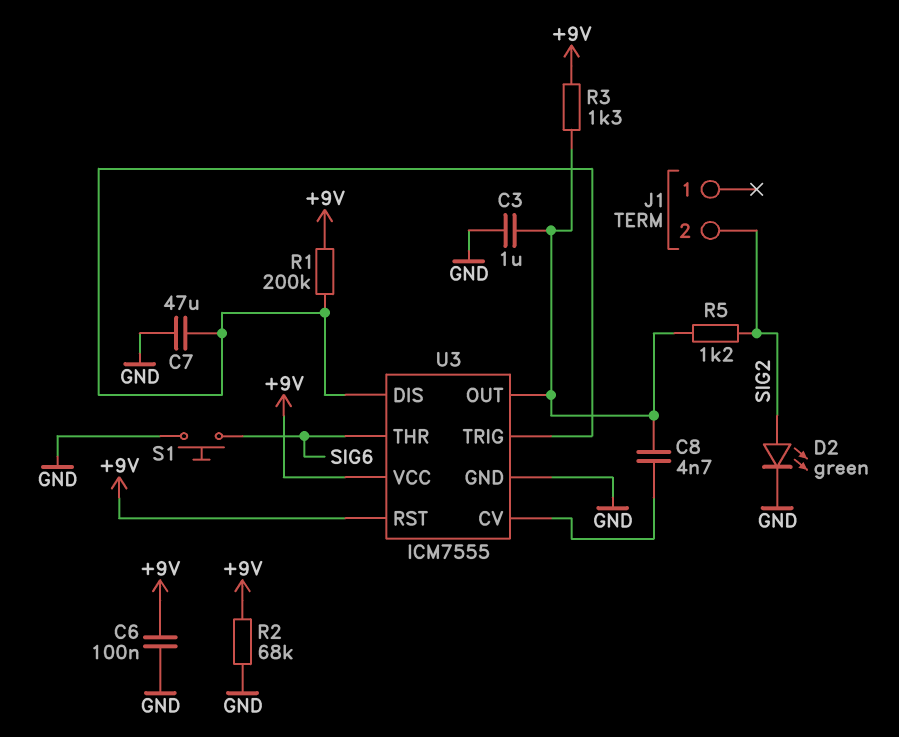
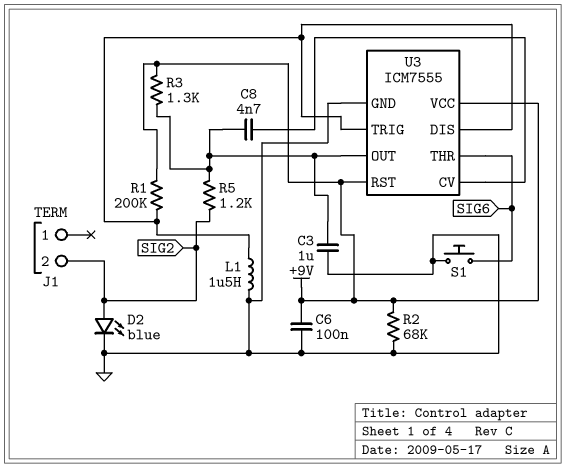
C7: 47uF (GND, U3/DIS) -> none
D2: LED green (A SIG2, K GND) -> LED blue (A SIG2, K GND)
L1: none -> 1.5uH (GND, U3/DIS)

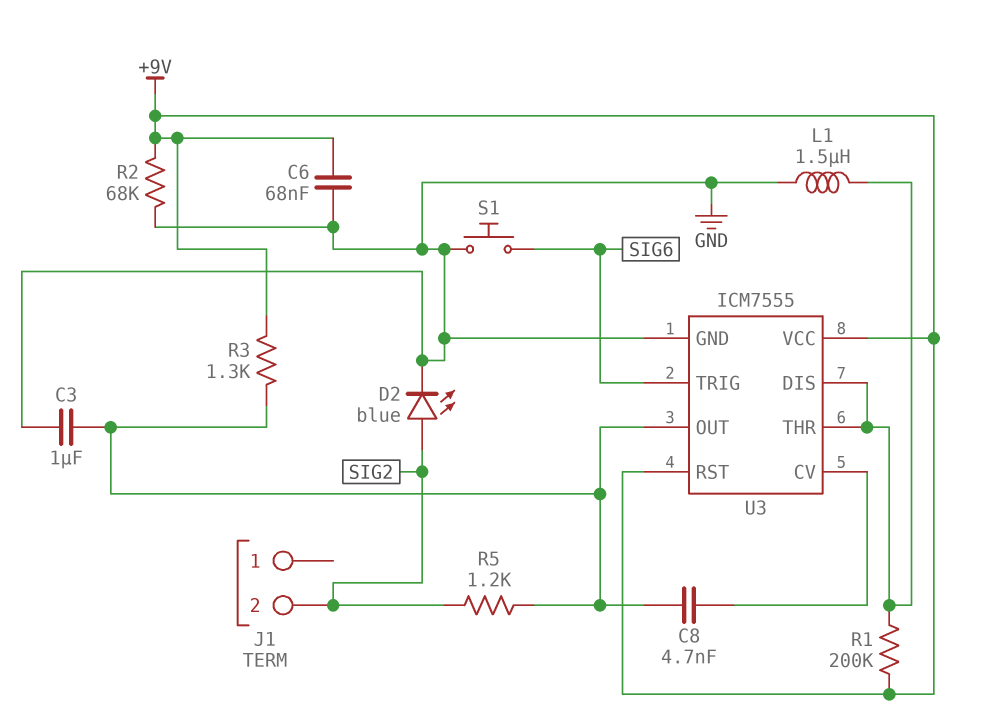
C6: 100nF (+9V, GND) -> 68nF (+9V, GND)
U3 pin THR: SIG6 -> U3/DIS
U3 pin TRIG: U3/DIS -> SIG6

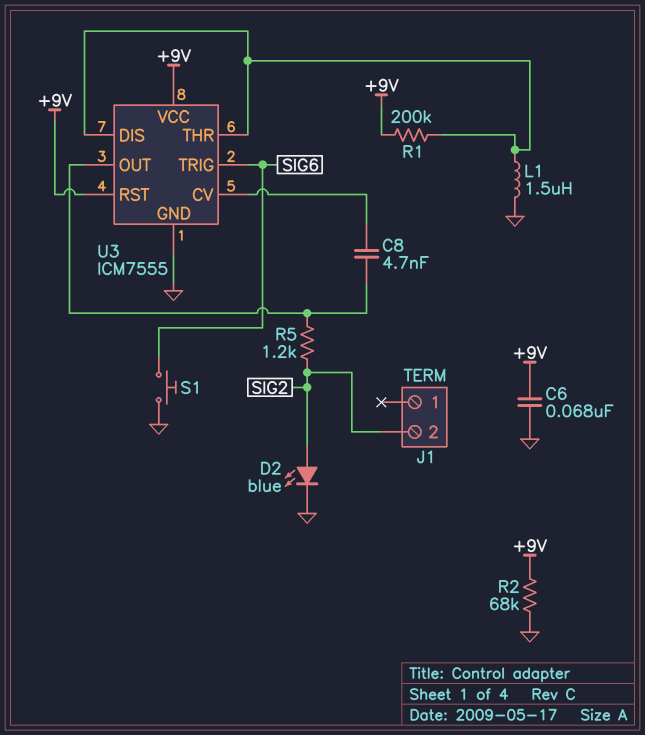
C3: 1uF (GND, U3/OUT) -> none
R3: 1.3k (+9V, U3/OUT) -> none

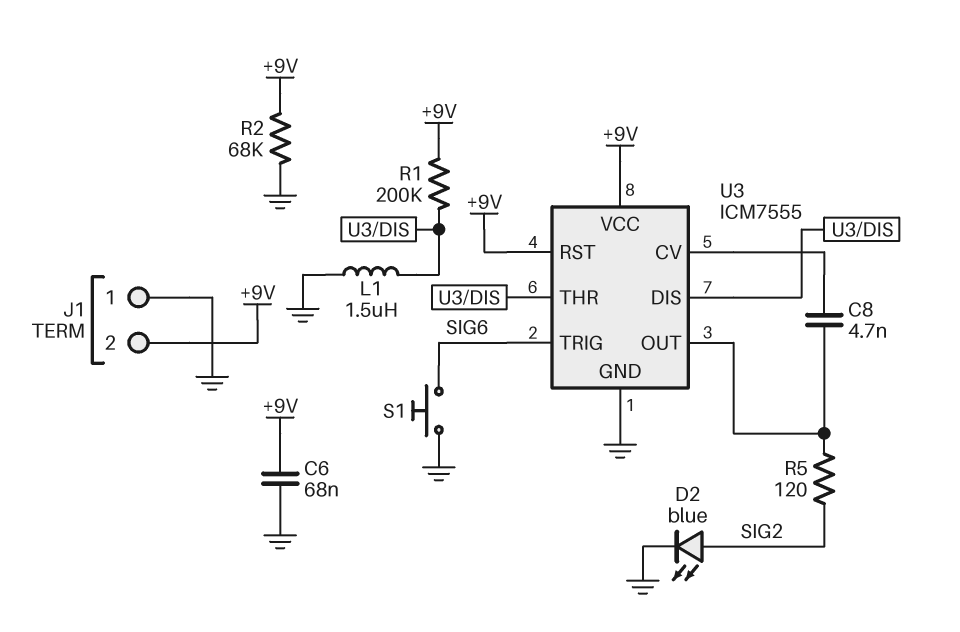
J1 pin 1: none -> GND
J1 pin 2: SIG2 -> +9V
R5: 1.2k (SIG2, U3/OUT) -> 120 (SIG2, U3/OUT)

